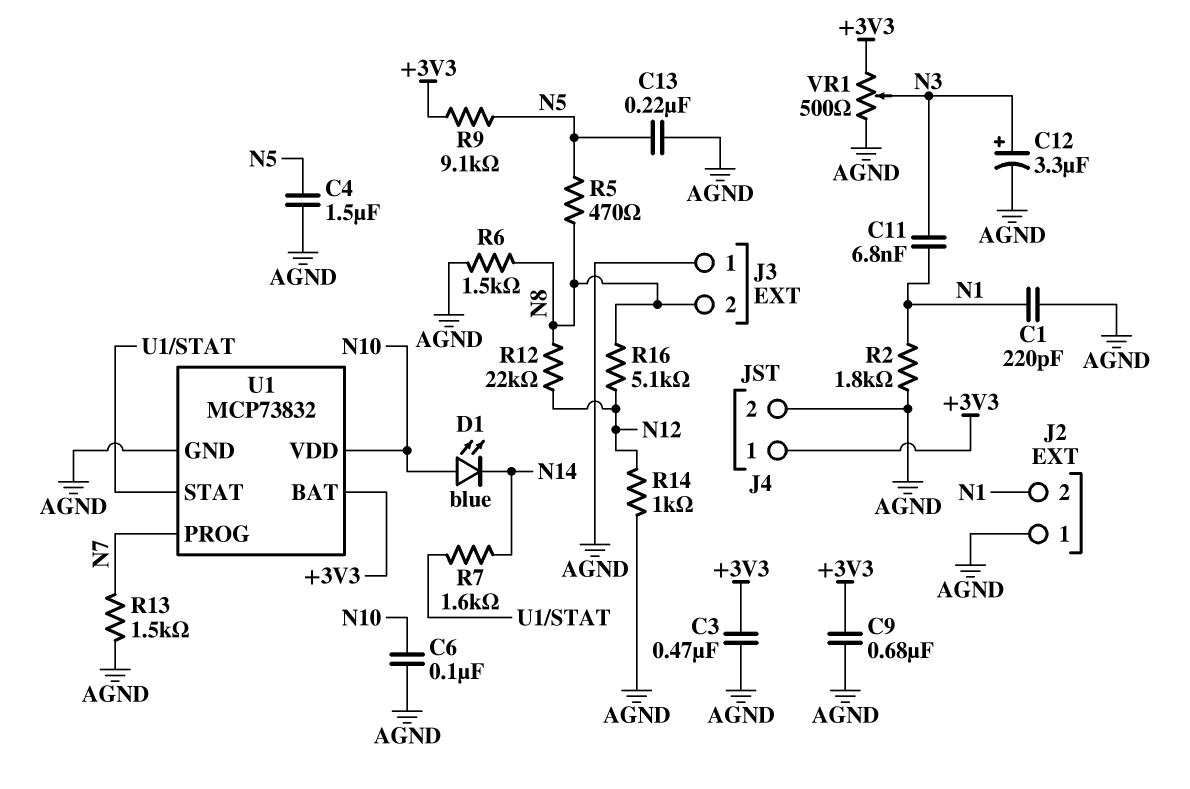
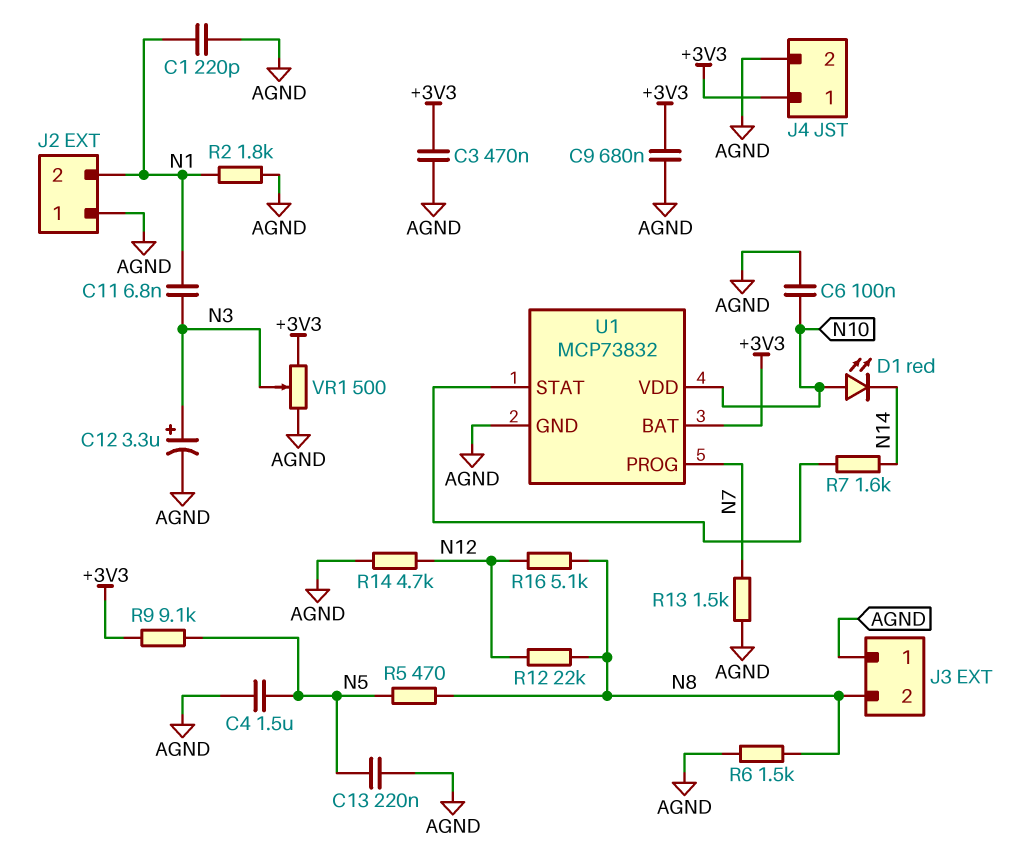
D1: LED blue (A N10, K N14) -> LED red (A N10, K N14)
R14: 1k (AGND, N12) -> 4.7k (AGND, N12)

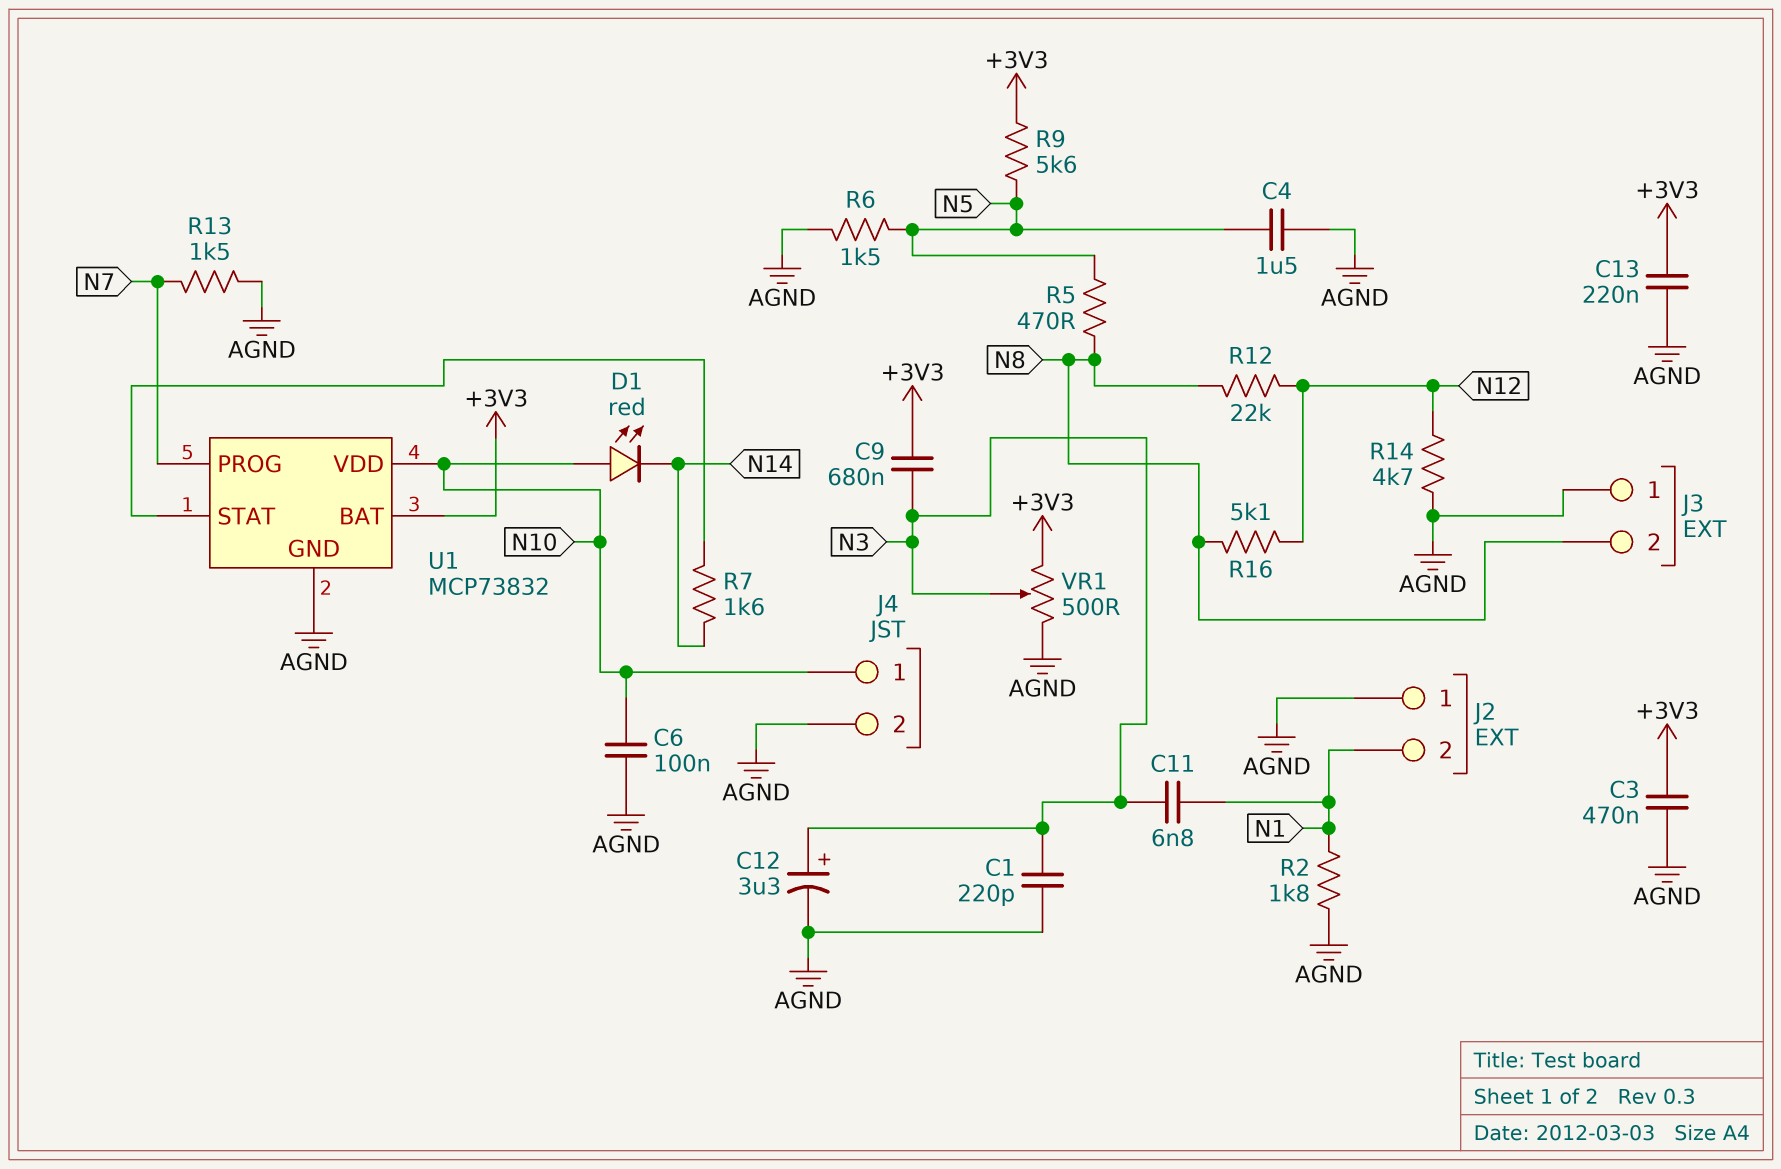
C1: 220pF (AGND, N1) -> 220pF (AGND, N3)
C9: 680nF (+3V3, AGND) -> 680nF (+3V3, N3)
C13: 220nF (AGND, N5) -> 220nF (+3V3, AGND)
J4 pin 1: +3V3 -> N10
R6: 1.5k (AGND, N8) -> 1.5k (AGND, N5)
R9: 9.1k (+3V3, N5) -> 5.6k (+3V3, N5)

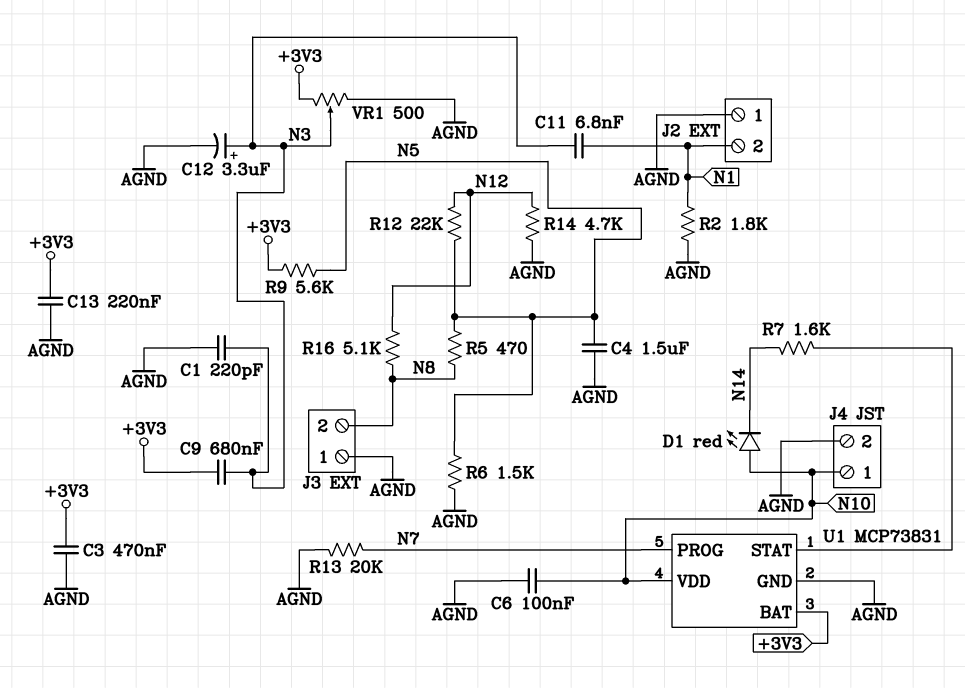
R12: 22k (N8, N12) -> 22k (N5, N12)
R13: 1.5k (AGND, N7) -> 20k (AGND, N7)
U1: MCP73832 -> MCP73831

